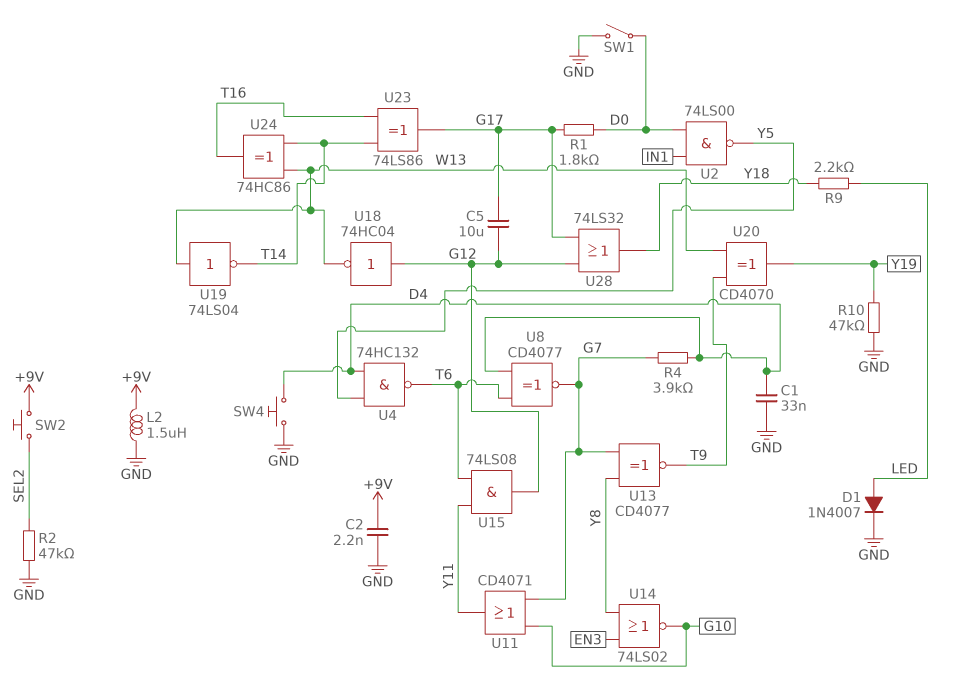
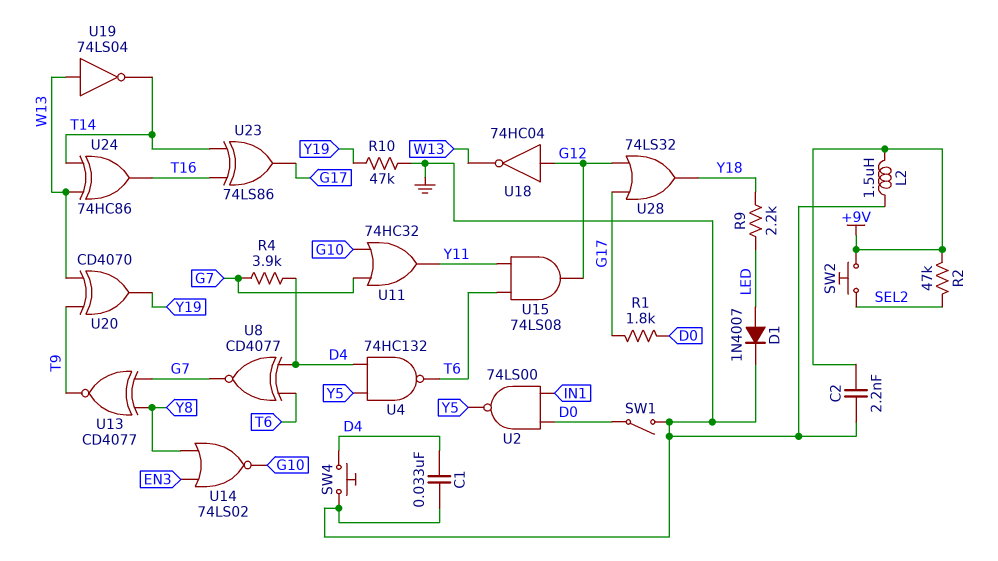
C5: 10uF (G12, G17) -> none
R2: 47k (GND, SEL2) -> 47k (+9V, SEL2)
U11: OR CD4071 (in G7, in G10, out Y11) -> OR 74HC32 (in G7, in G10, out Y11)

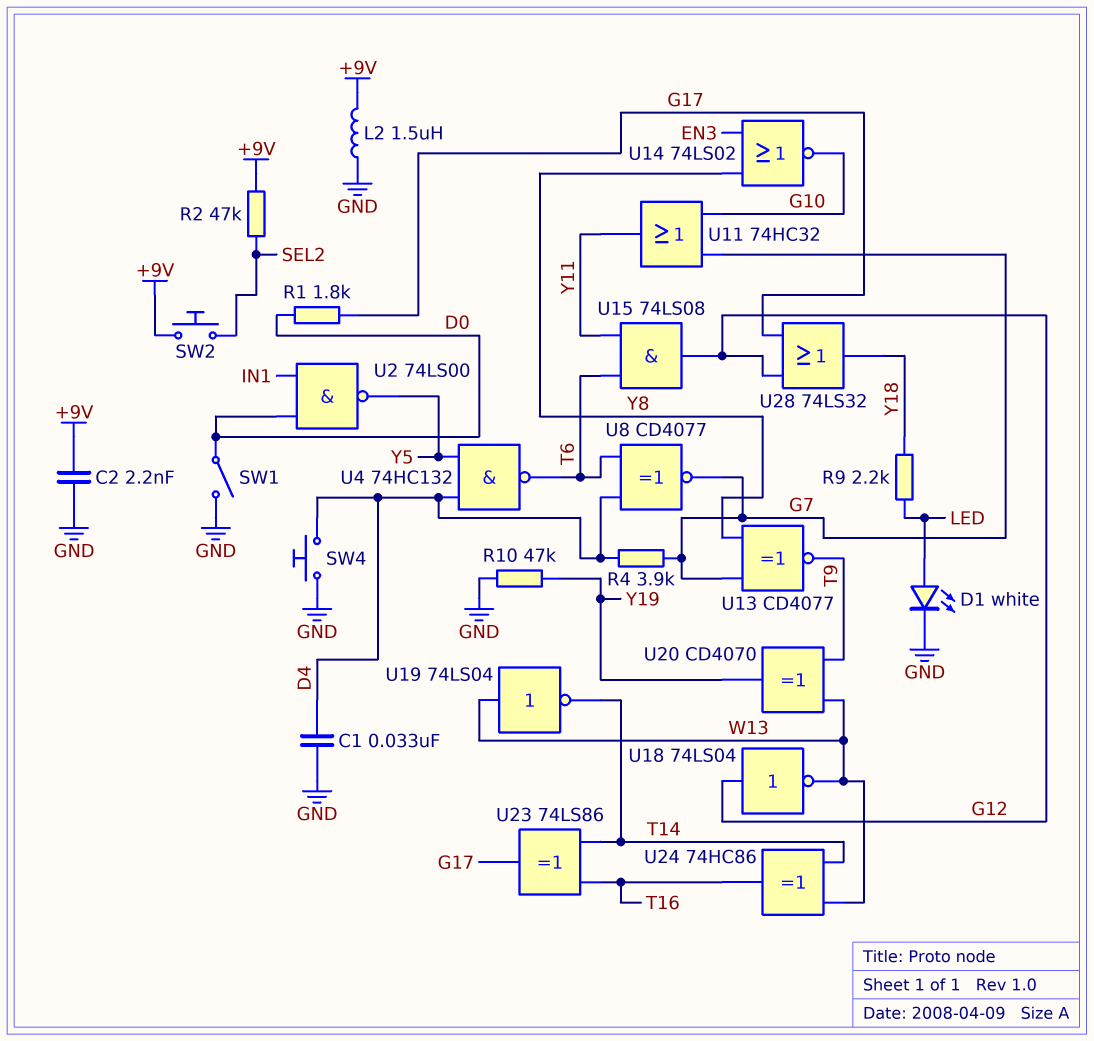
D1: diode 1N4007 (A LED, K GND) -> LED white (A LED, K GND)
U18: NOT 74HC04 (in G12, out W13) -> NOT 74LS04 (in G12, out W13)

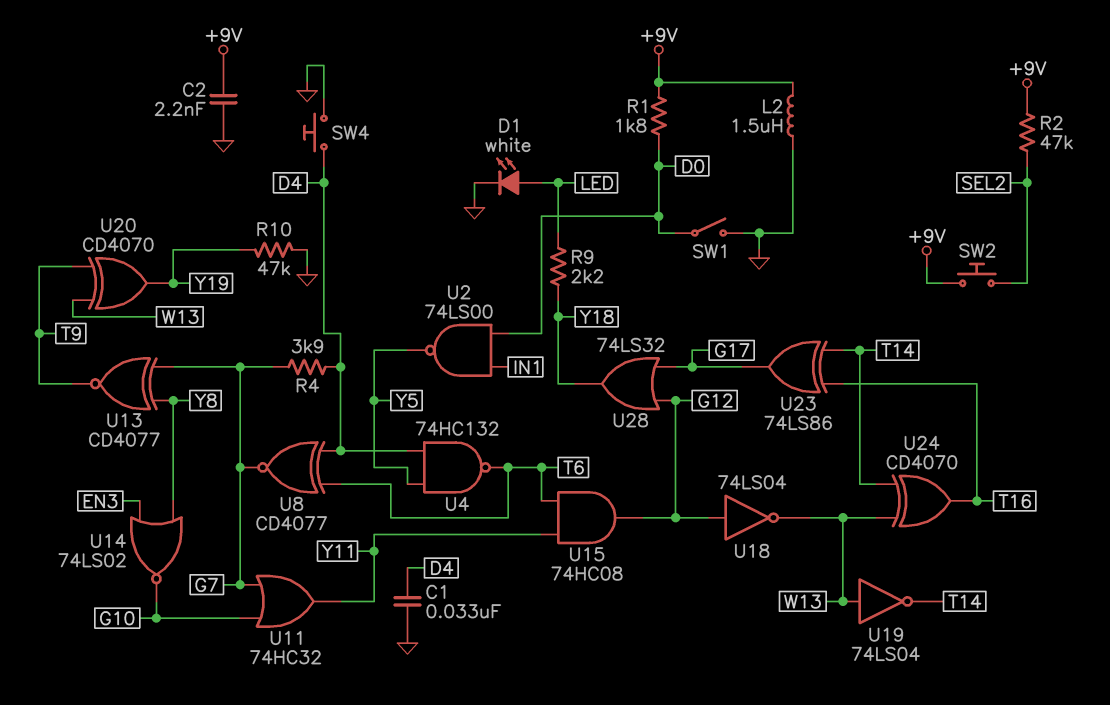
R1: 1.8k (D0, G17) -> 1.8k (+9V, D0)
U15: AND 74LS08 (in T6, in Y11, out G12) -> AND 74HC08 (in T6, in Y11, out G12)
U24: XOR 74HC86 (in T14, in W13, out T16) -> XOR CD4070 (in T14, in W13, out T16)

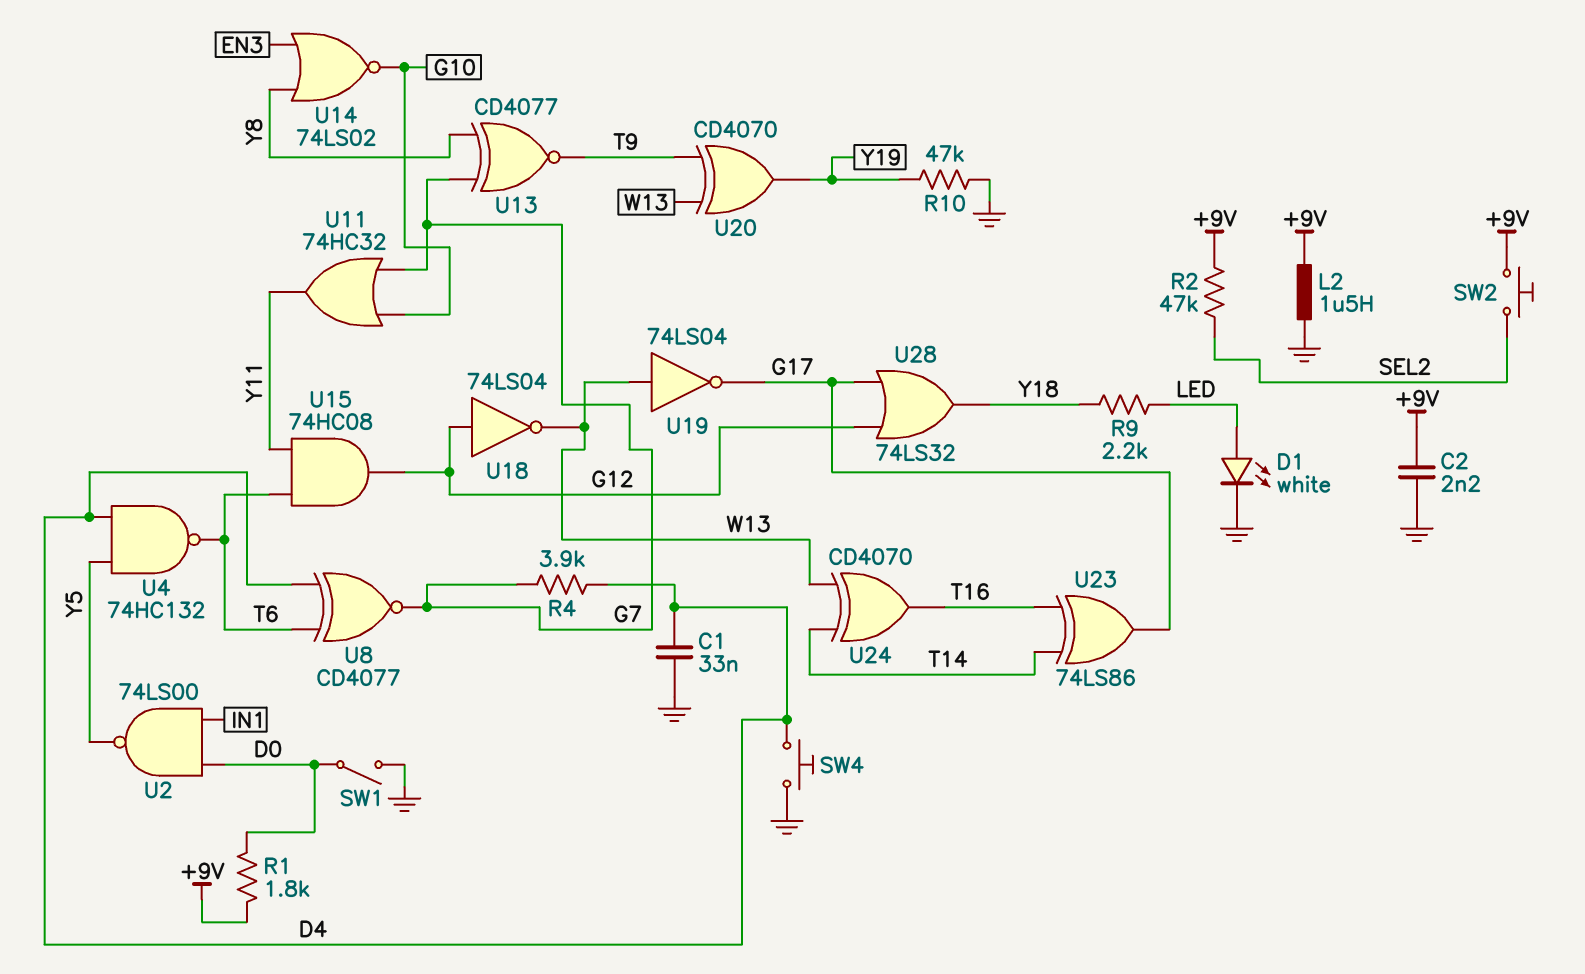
U19: NOT 74LS04 (in W13, out T14) -> NOT 74LS04 (in W13, out G17)

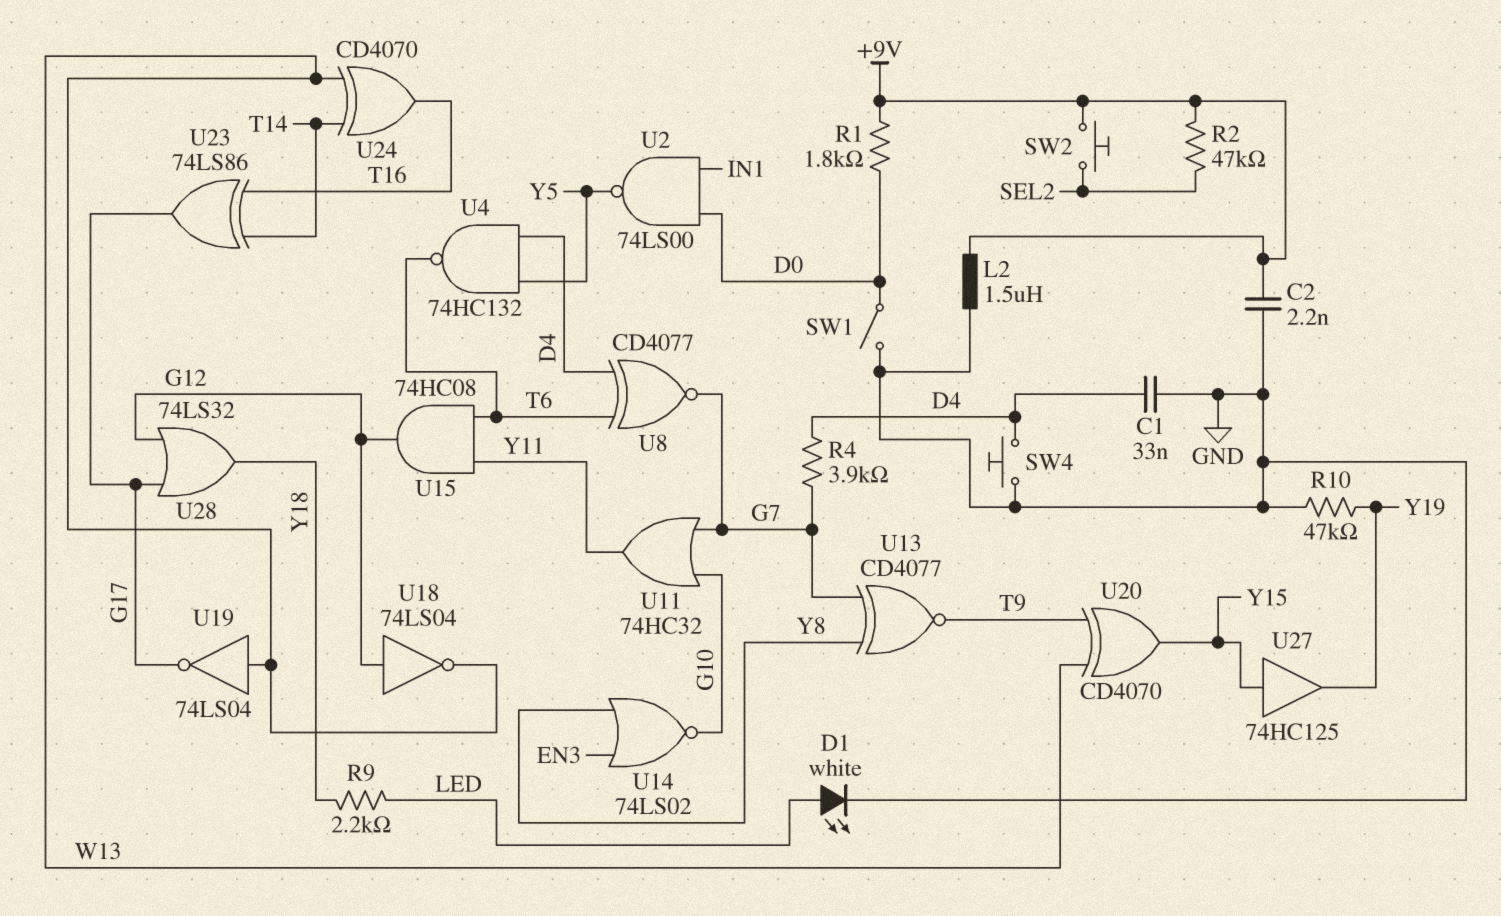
U20: XOR CD4070 (in T9, in W13, out Y19) -> XOR CD4070 (in T9, in W13, out Y15)
U27: none -> buffer 74HC125 (in Y15, out Y19)

